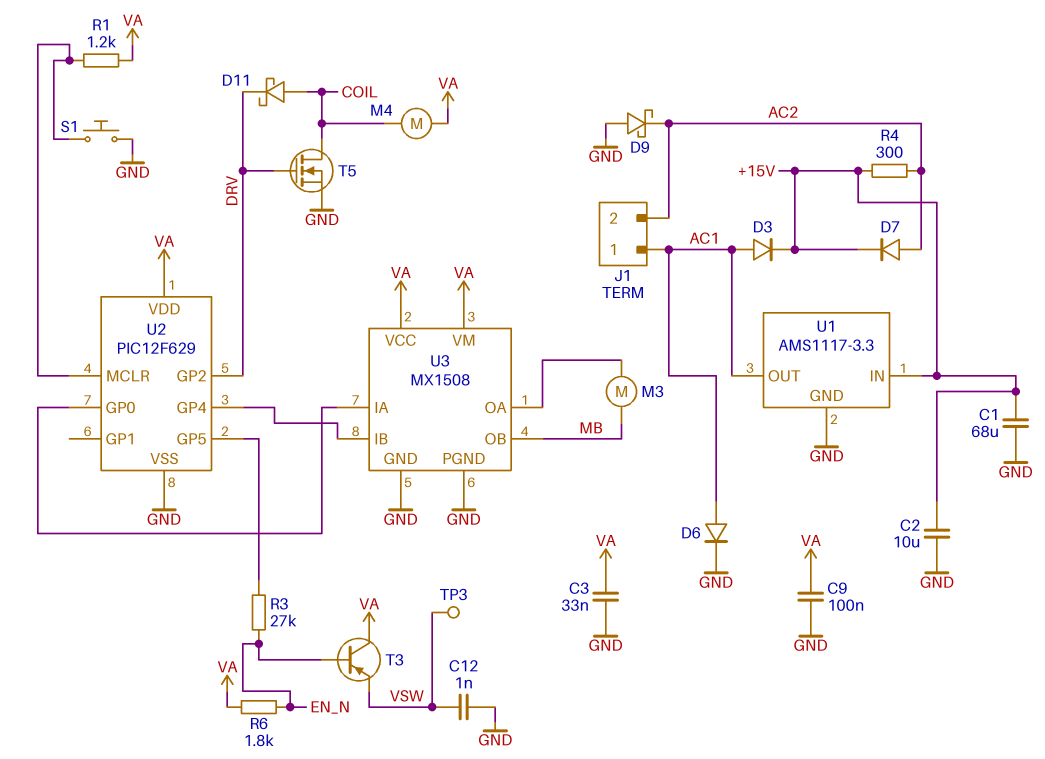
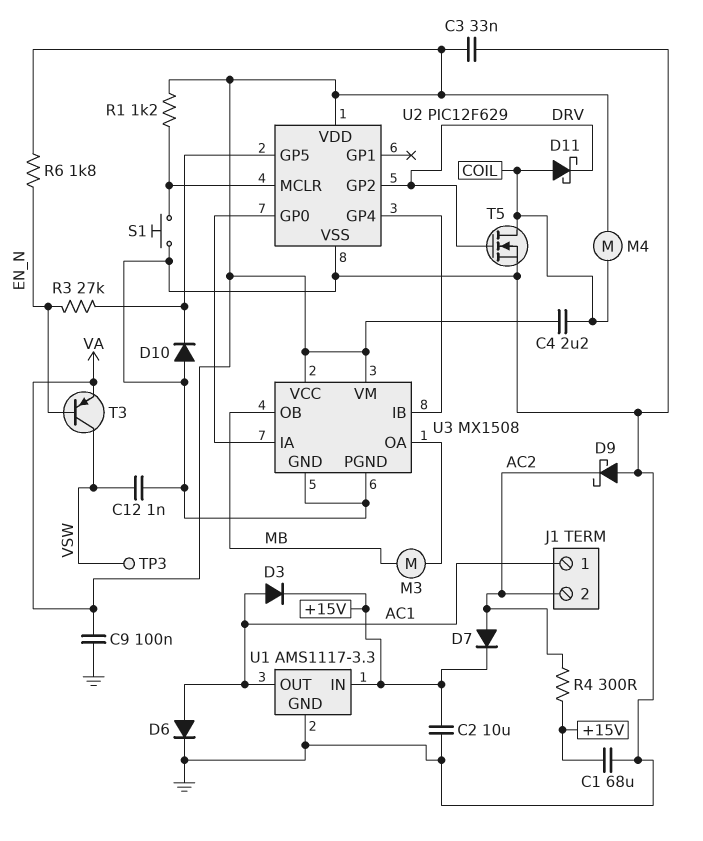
C4: none -> 2.2uF (COIL, VA)
D10: none -> diode (A GND, K U2/GP5)
T3: PNP (B EN_N, C VA, E VSW) -> PNP (B EN_N, C VSW, E VA)

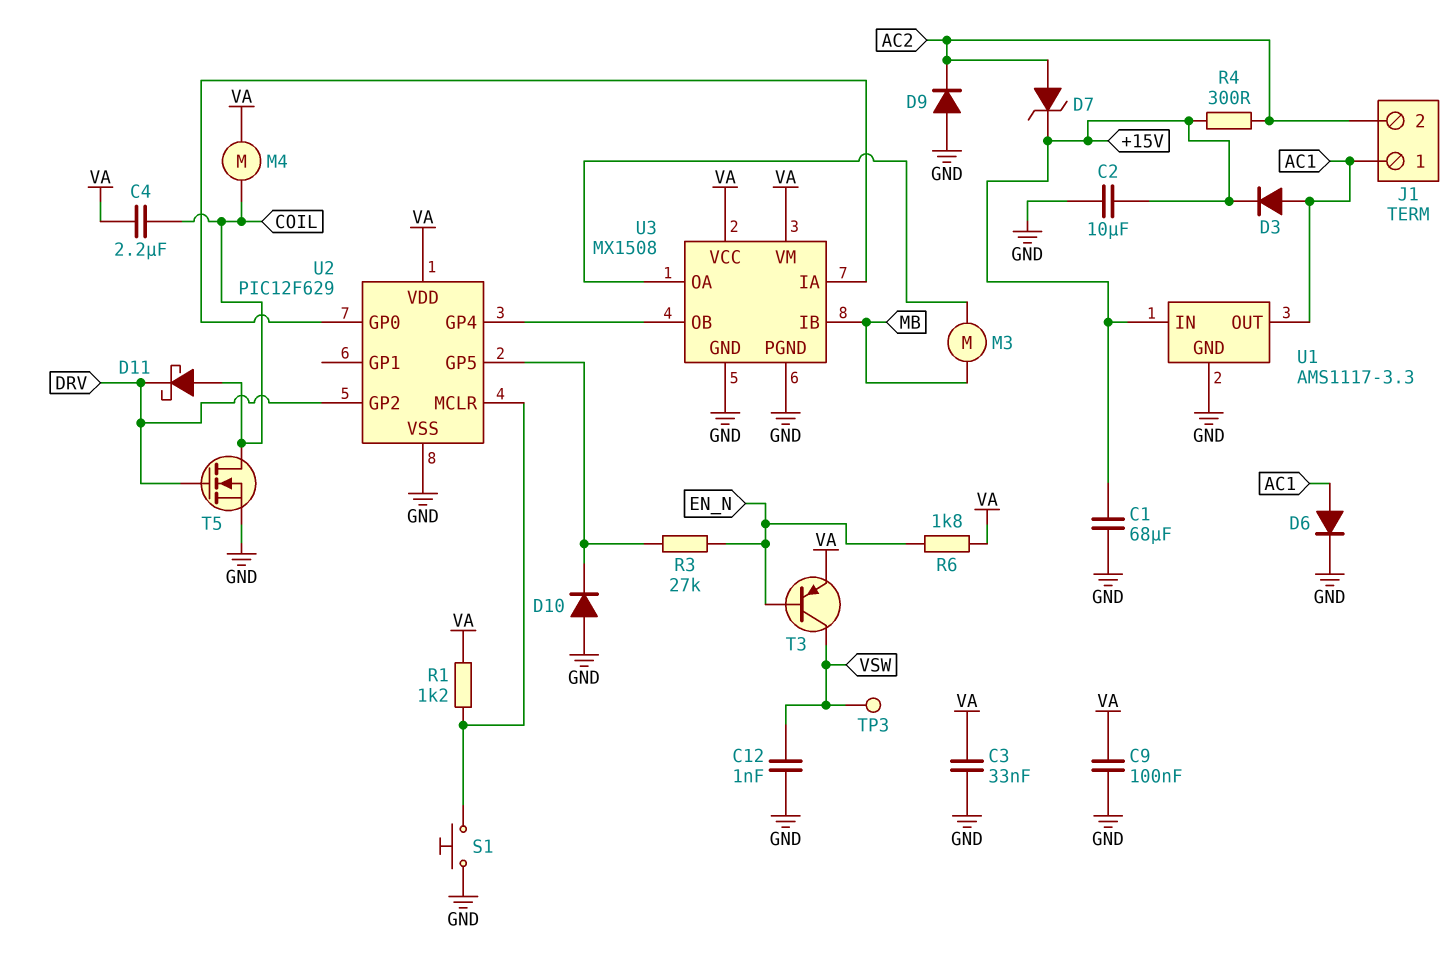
D7: diode (A AC2, K +15V) -> zener (A AC2, K +15V)
D9: schottky (A GND, K AC2) -> diode (A GND, K AC2)
U3 pin IB: U2/GP4 -> MB
U3 pin OB: MB -> U2/GP4

